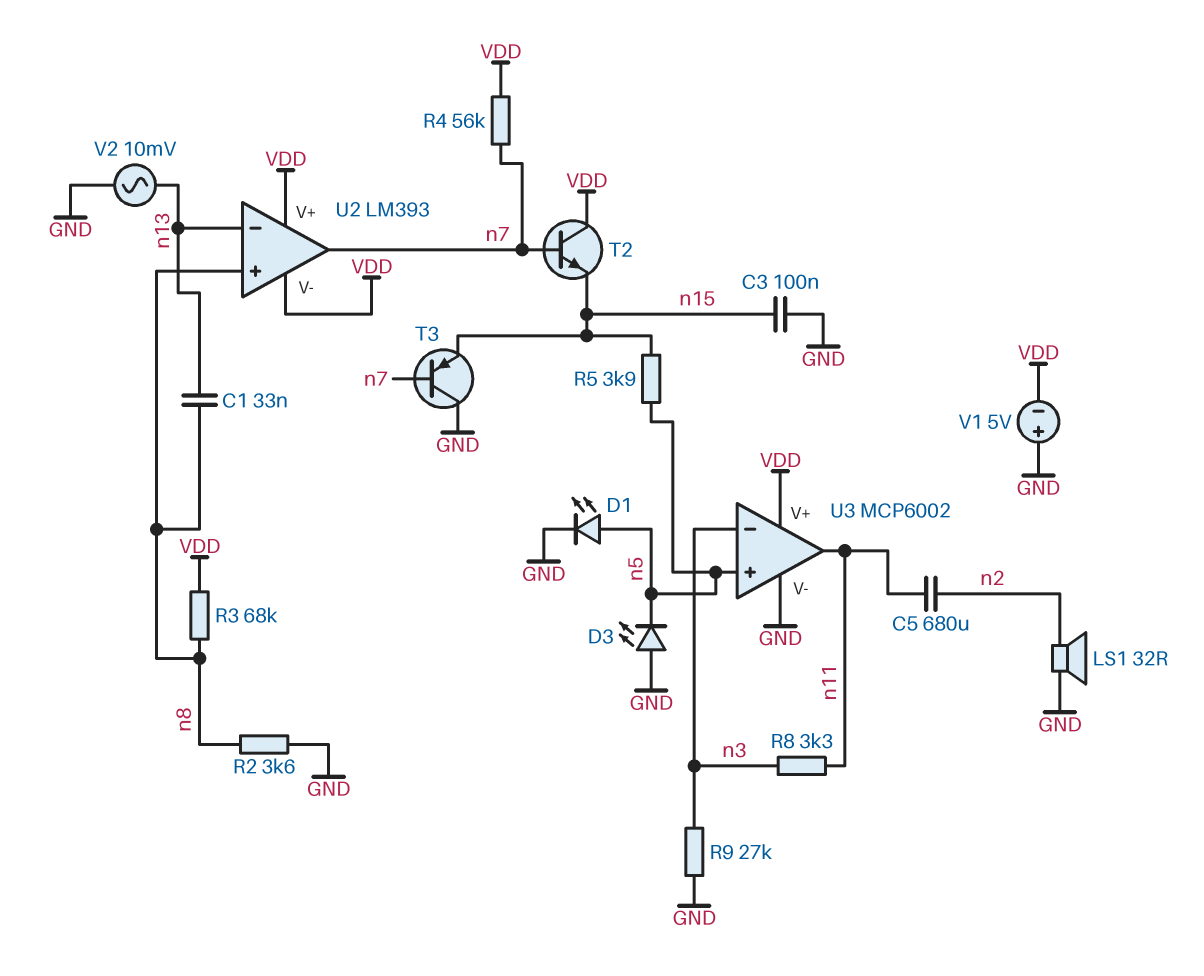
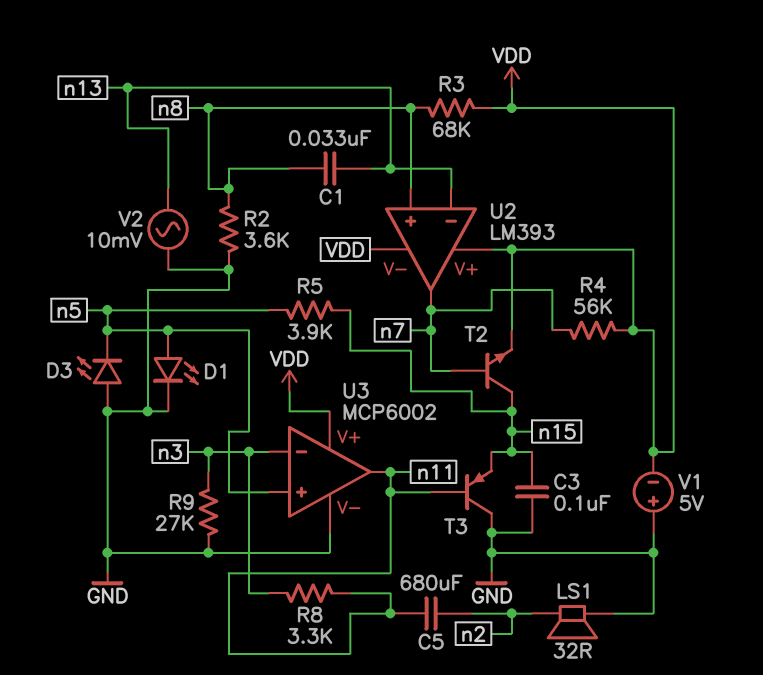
T2: NPN (B n7, C VDD, E n15) -> NPN (B n7, C n15, E VDD)
T3: PNP (B n7, C GND, E n15) -> PNP (B n11, C GND, E n15)

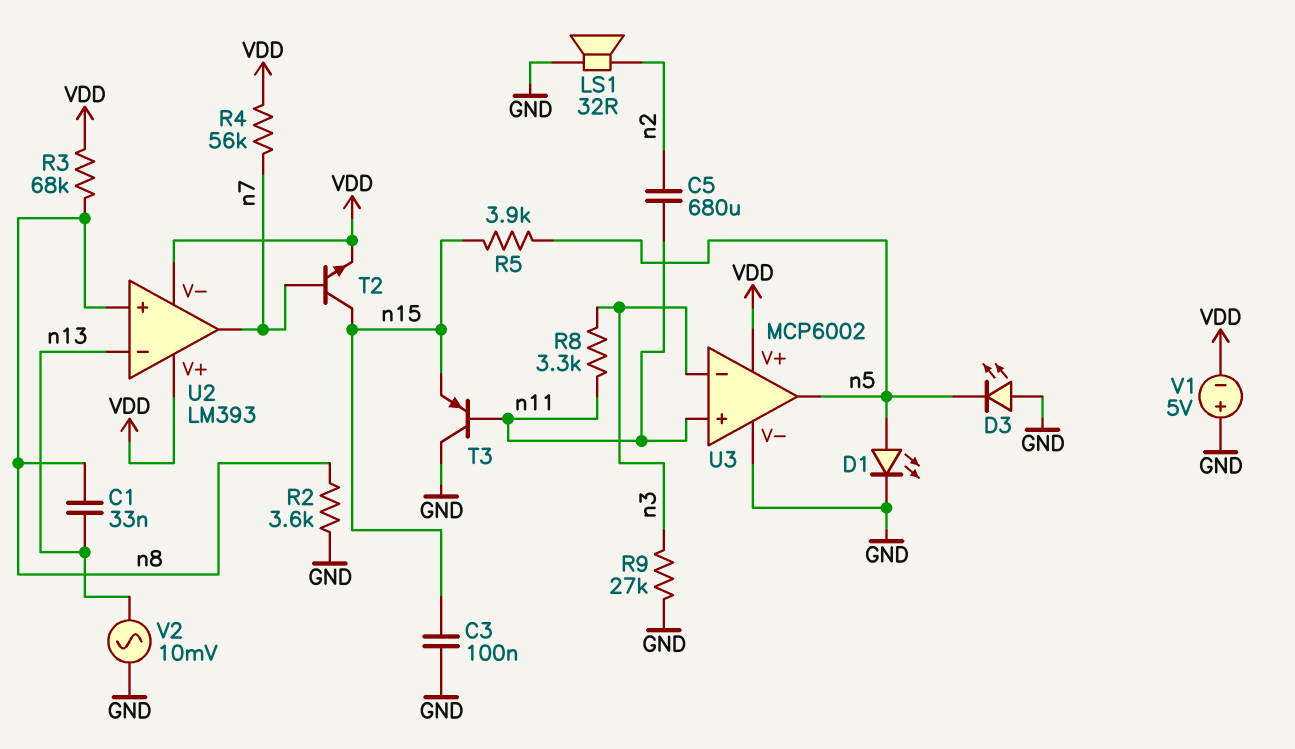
U3 pin in+: n5 -> n11
U3 pin out: n11 -> n5

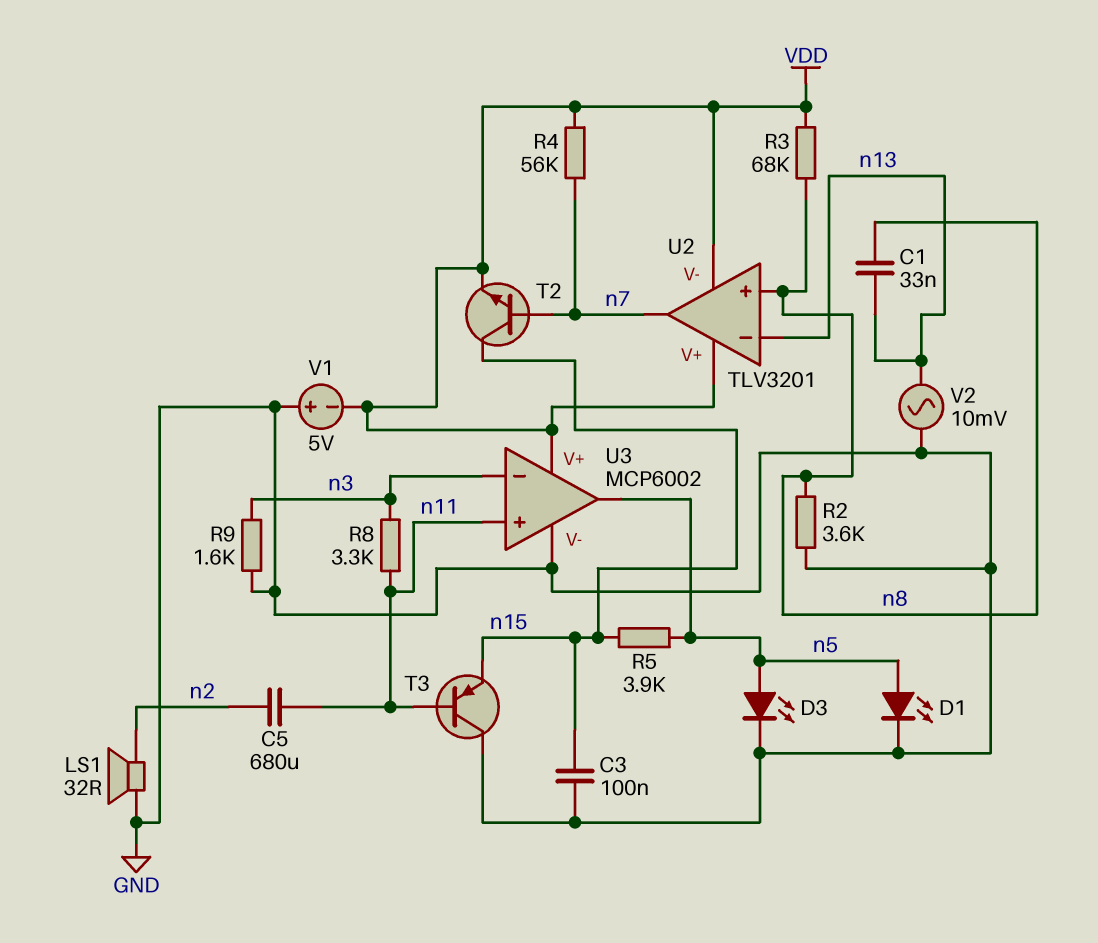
D3: LED (A GND, K n5) -> LED (A n5, K GND)
R9: 27k (GND, n3) -> 1.6k (GND, n3)
U2: LM393 -> TLV3201

